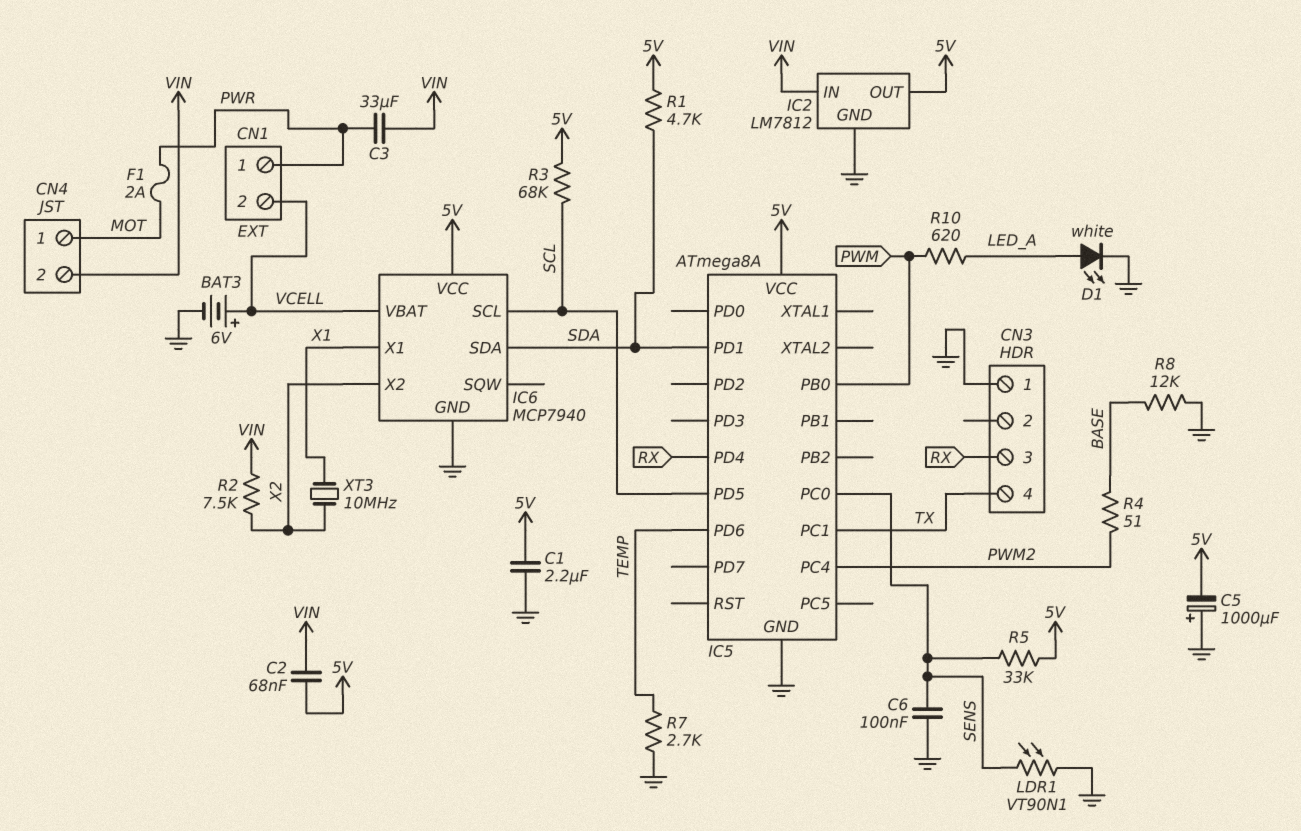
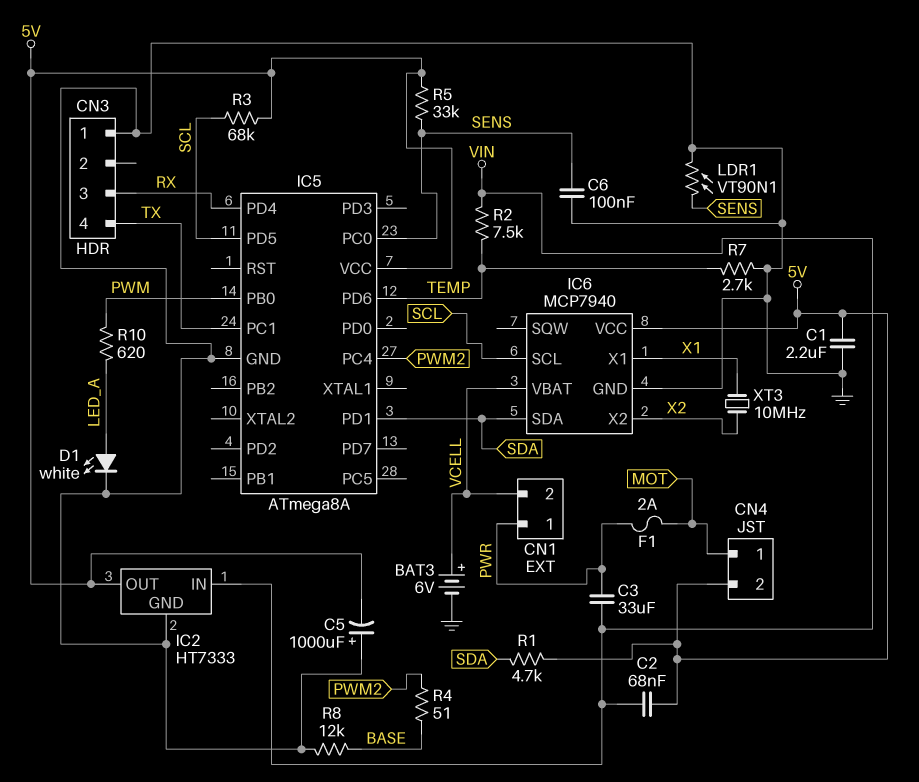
CN4 pin 2: VIN -> 5V
IC2: LM7812 -> HT7333
R2: 7.5k (VIN, X2) -> 7.5k (TEMP, VIN)

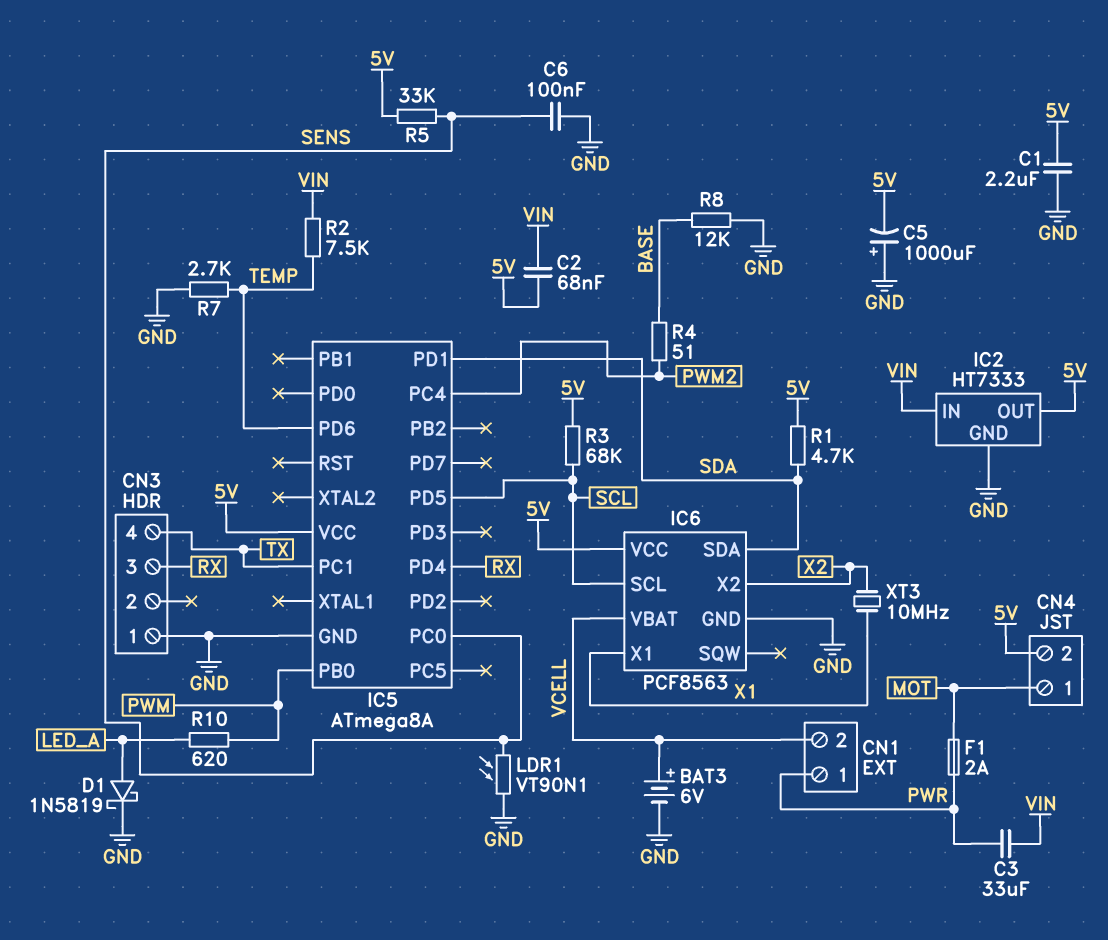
D1: LED white (A LED_A, K GND) -> schottky 1N5819 (A LED_A, K GND)
IC6: MCP7940 -> PCF8563

